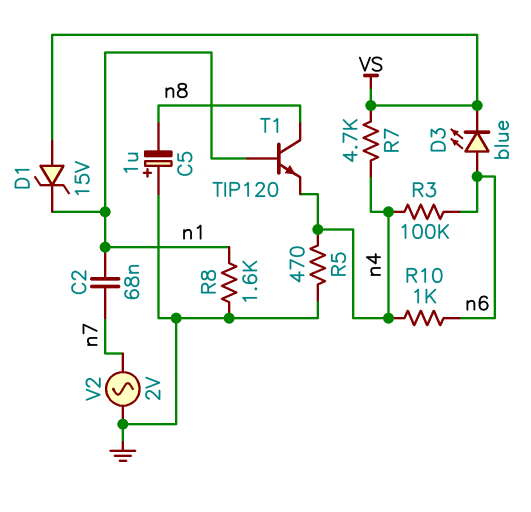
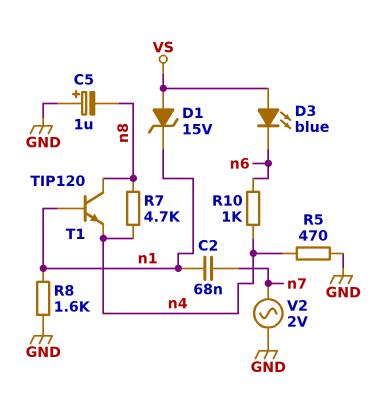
D3: LED blue (A n6, K VS) -> LED blue (A VS, K n6)
R3: 100k (n4, n6) -> none
R7: 4.7k (VS, n4) -> 4.7k (n4, n8)

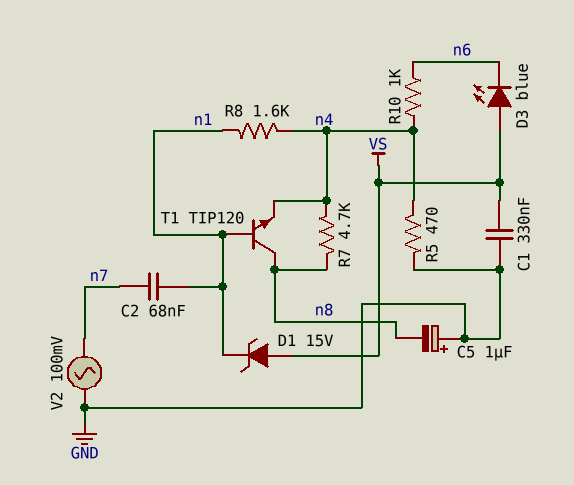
C1: none -> 330nF (GND, VS)
R8: 1.6k (GND, n1) -> 1.6k (n1, n4)
V2: AC 2V (GND, n7) -> AC 100mV (GND, n7)

